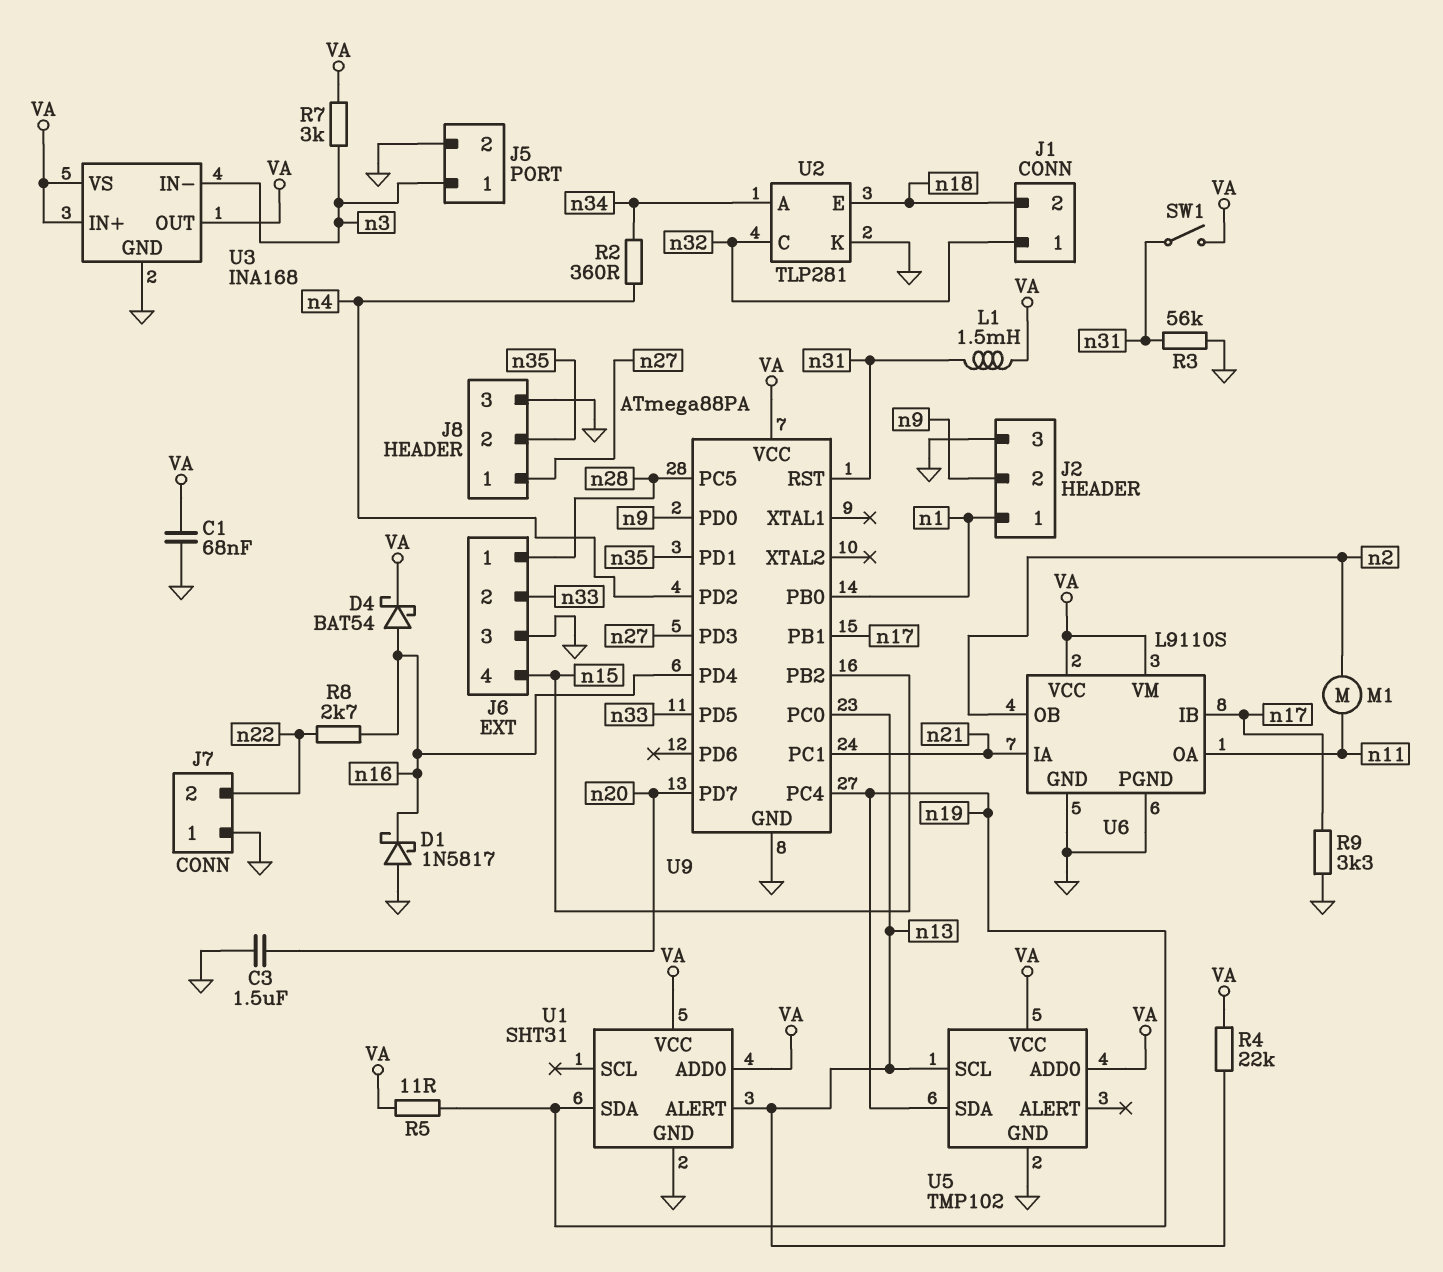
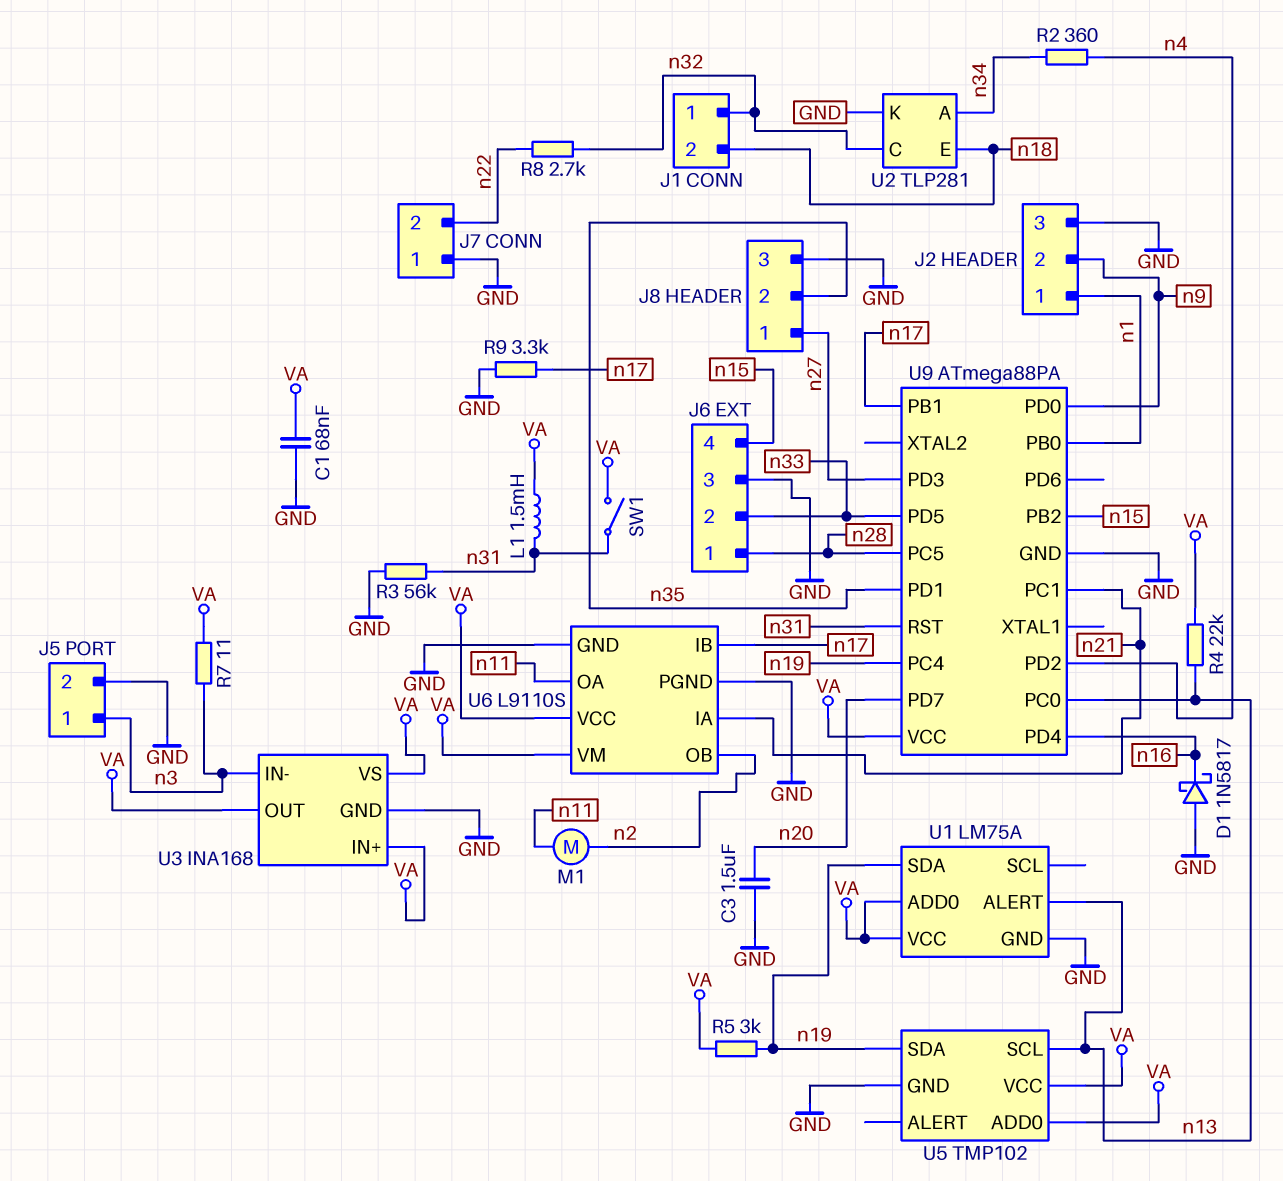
D4: schottky BAT54 (A n16, K VA) -> none
R5: 11 (VA, n19) -> 3k (VA, n19)
R7: 3k (VA, n3) -> 11 (VA, n3)
R8: 2.7k (n16, n22) -> 2.7k (n22, n32)
U1: SHT31 -> LM75A

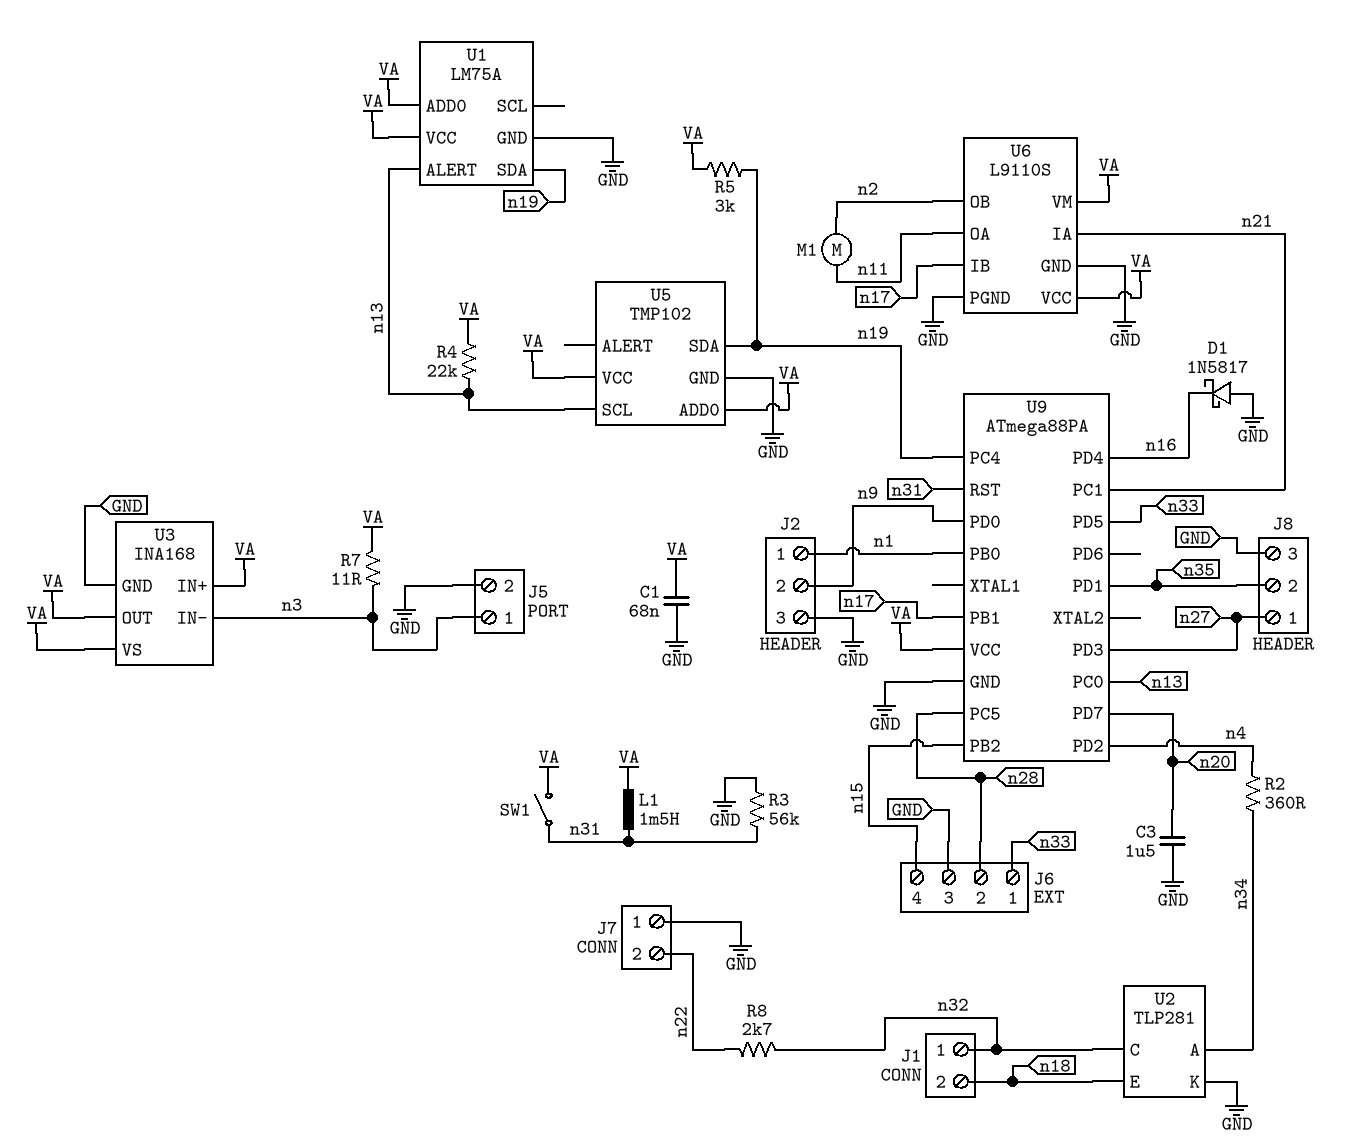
J6 pin 1: n28 -> n33
J6 pin 2: n33 -> n28
R9: 3.3k (GND, n17) -> none

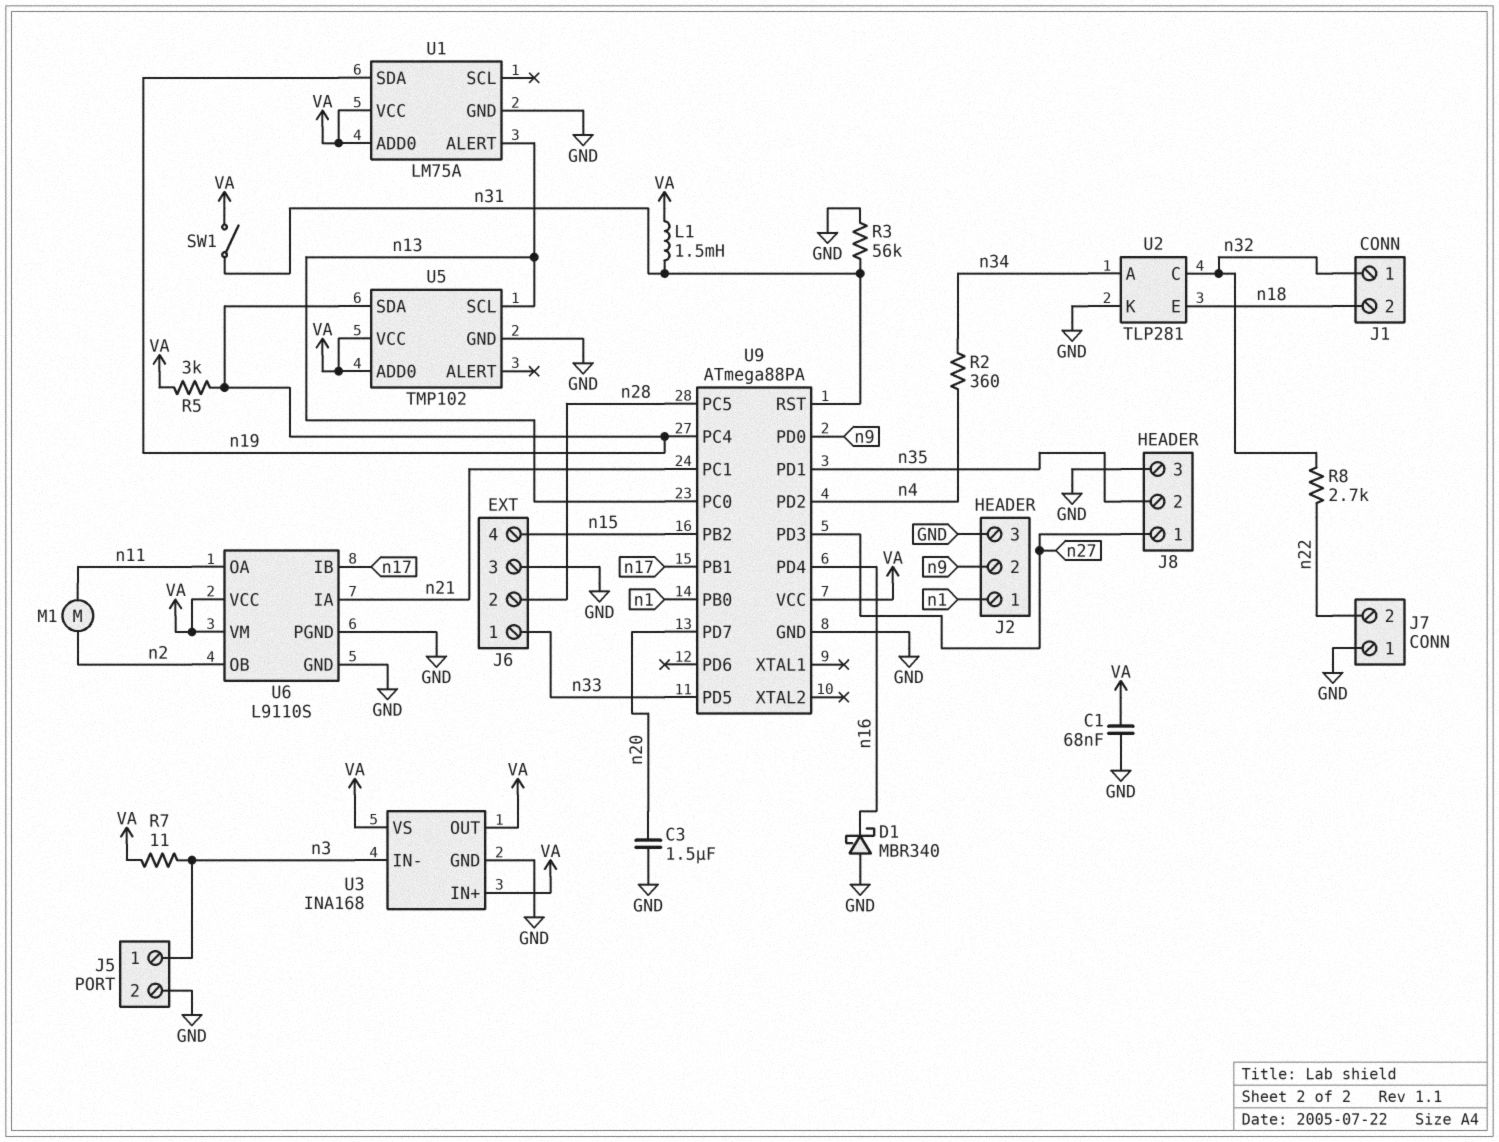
D1: schottky 1N5817 (A GND, K n16) -> schottky MBR340 (A GND, K n16)
R4: 22k (VA, n13) -> none

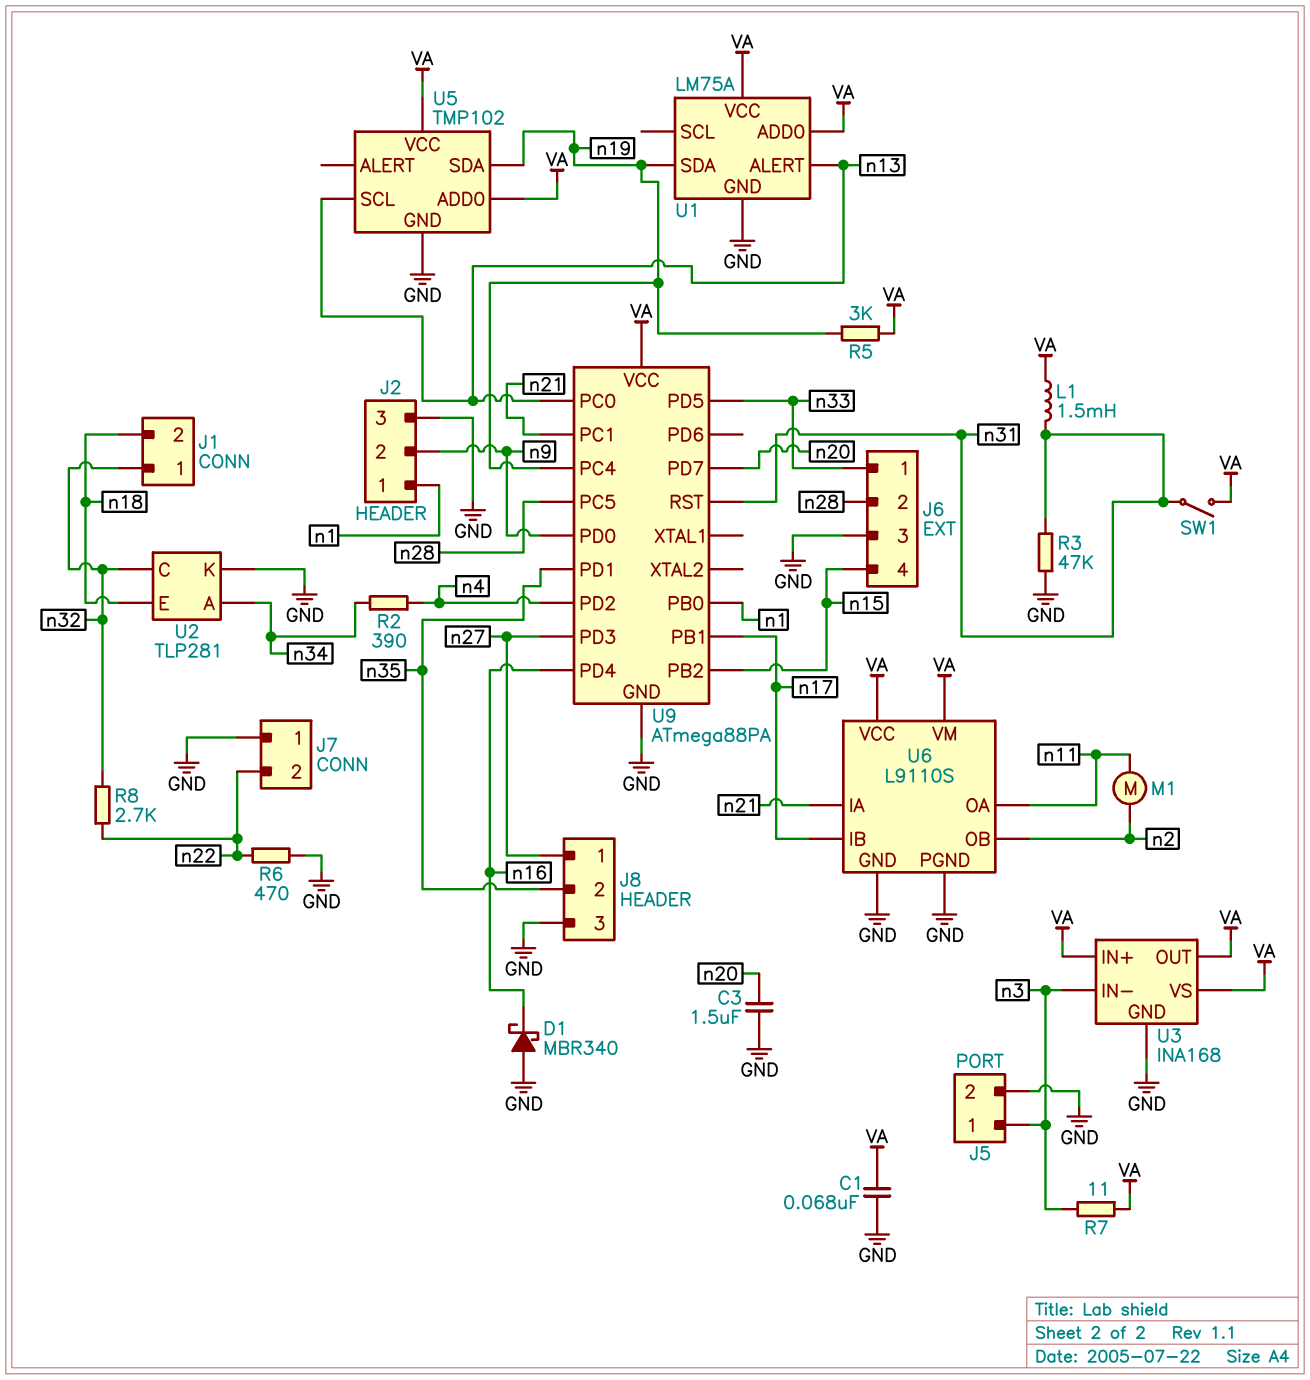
R2: 360 (n4, n34) -> 390 (n4, n34)
R3: 56k (GND, n31) -> 47k (GND, n31)
R6: none -> 470 (GND, n22)

